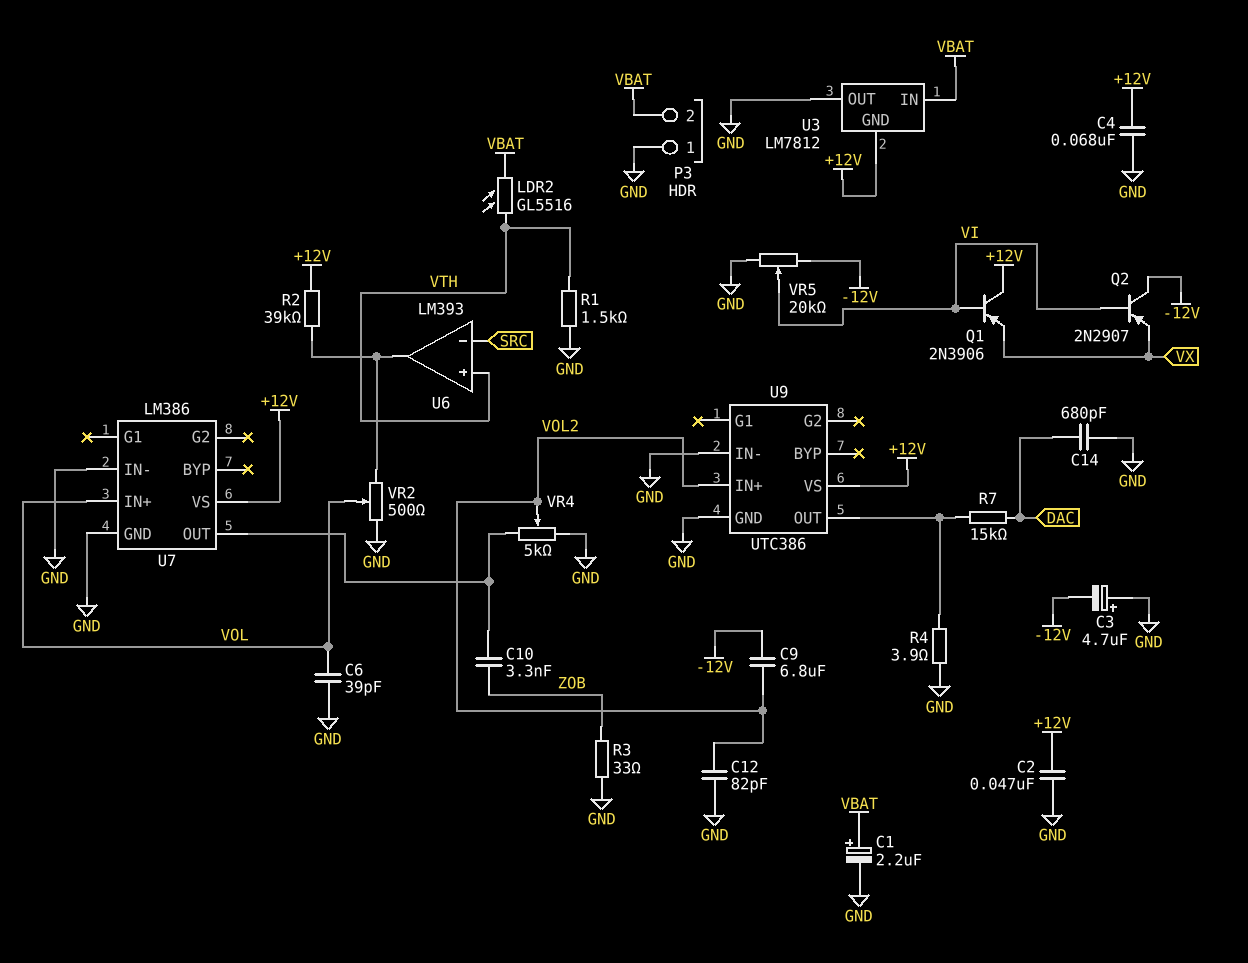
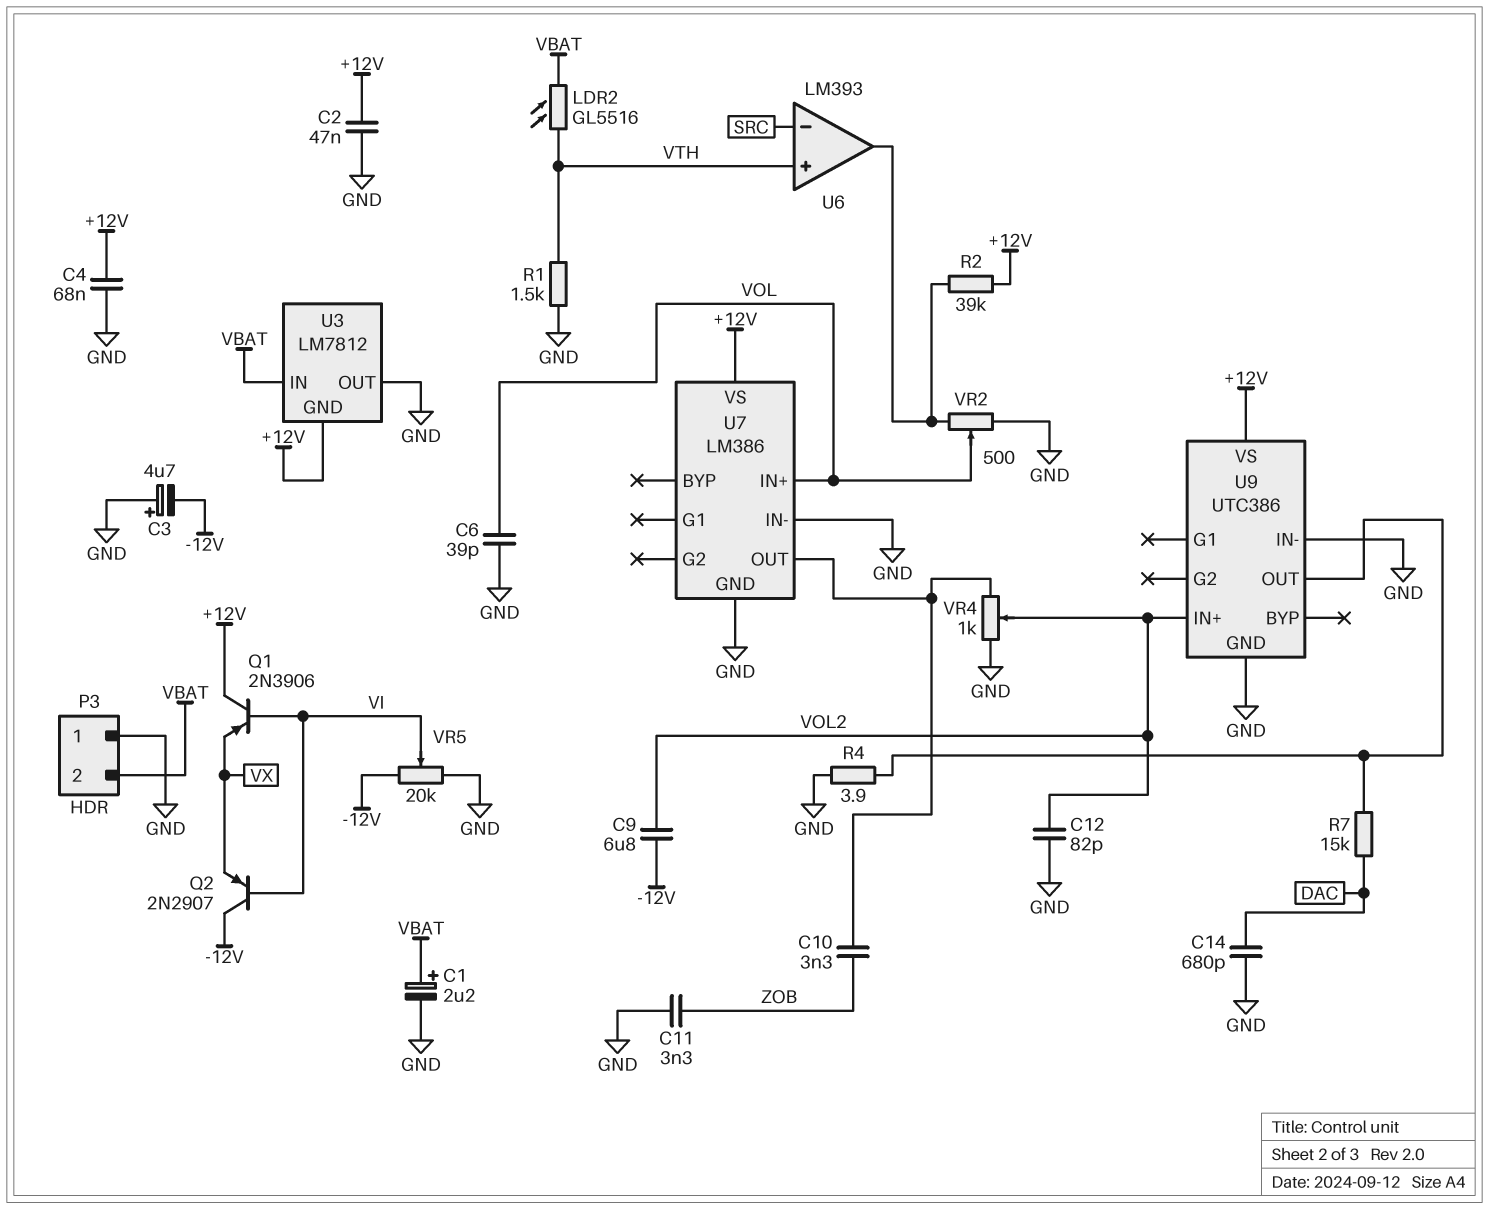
C11: none -> 3.3nF (GND, ZOB)
R3: 33 (GND, ZOB) -> none
VR4: 5k (GND, U7/OUT, wiper VOL2) -> 1k (GND, U7/OUT, wiper VOL2)

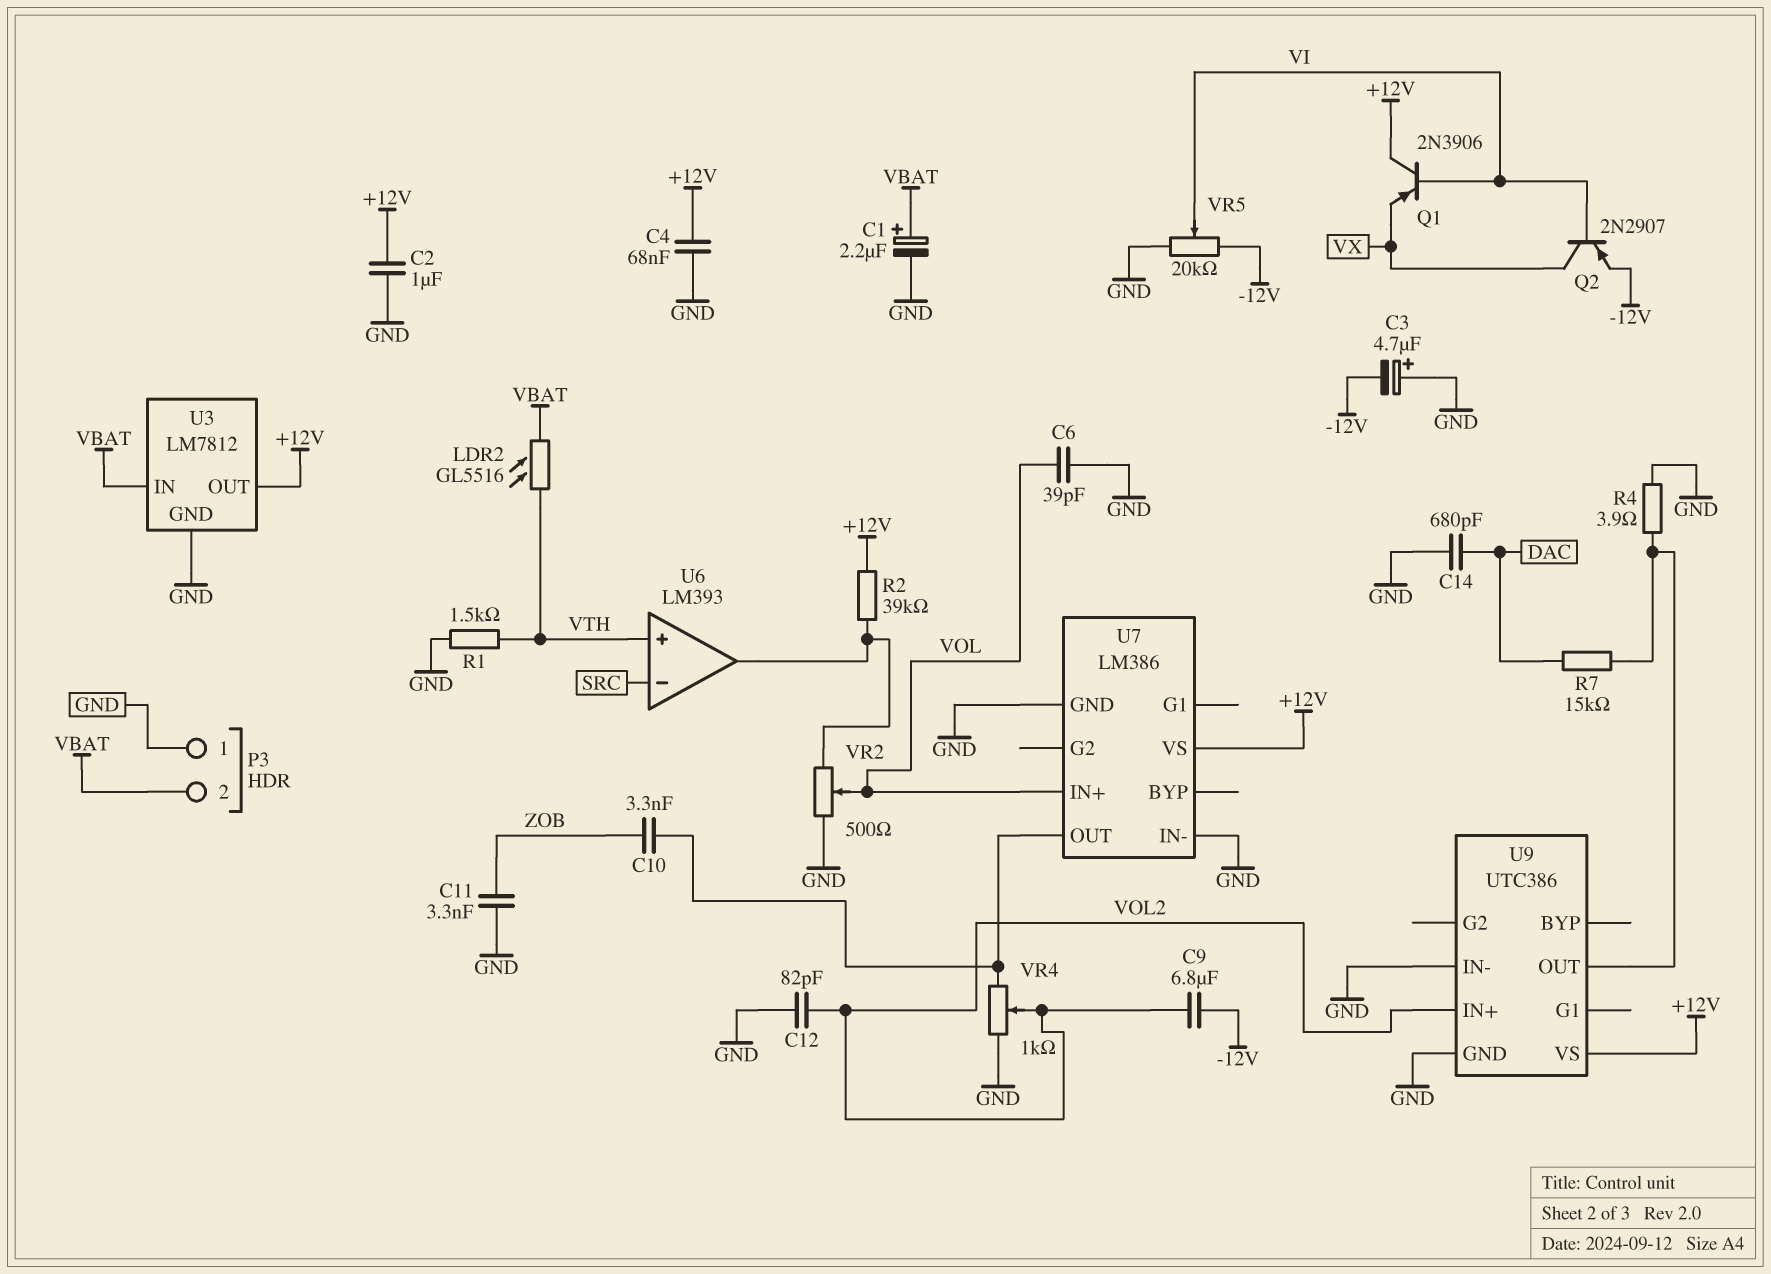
C2: 47nF (+12V, GND) -> 1uF (+12V, GND)
Q2: PNP 2N2907 (B VI, C -12V, E VX) -> PNP 2N2907 (B VI, C VX, E -12V)
U3 pin GND: +12V -> GND
U3 pin OUT: GND -> +12V

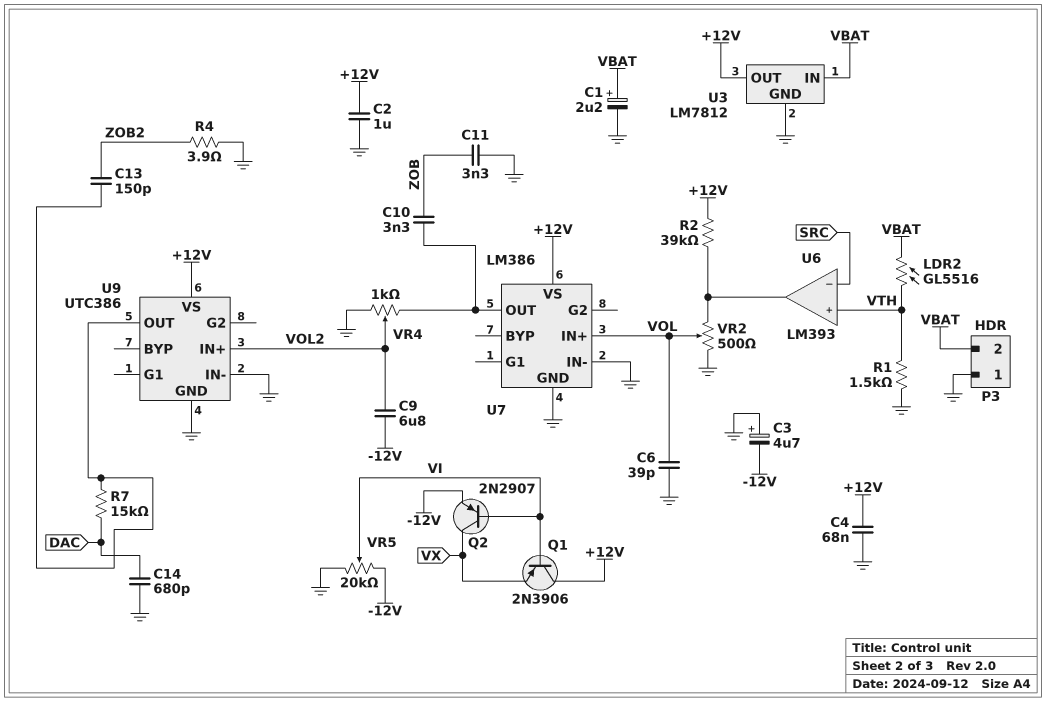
C12: 82pF (GND, VOL2) -> none
C13: none -> 150pF (U9/OUT, ZOB2)
R4: 3.9 (GND, U9/OUT) -> 3.9 (GND, ZOB2)

